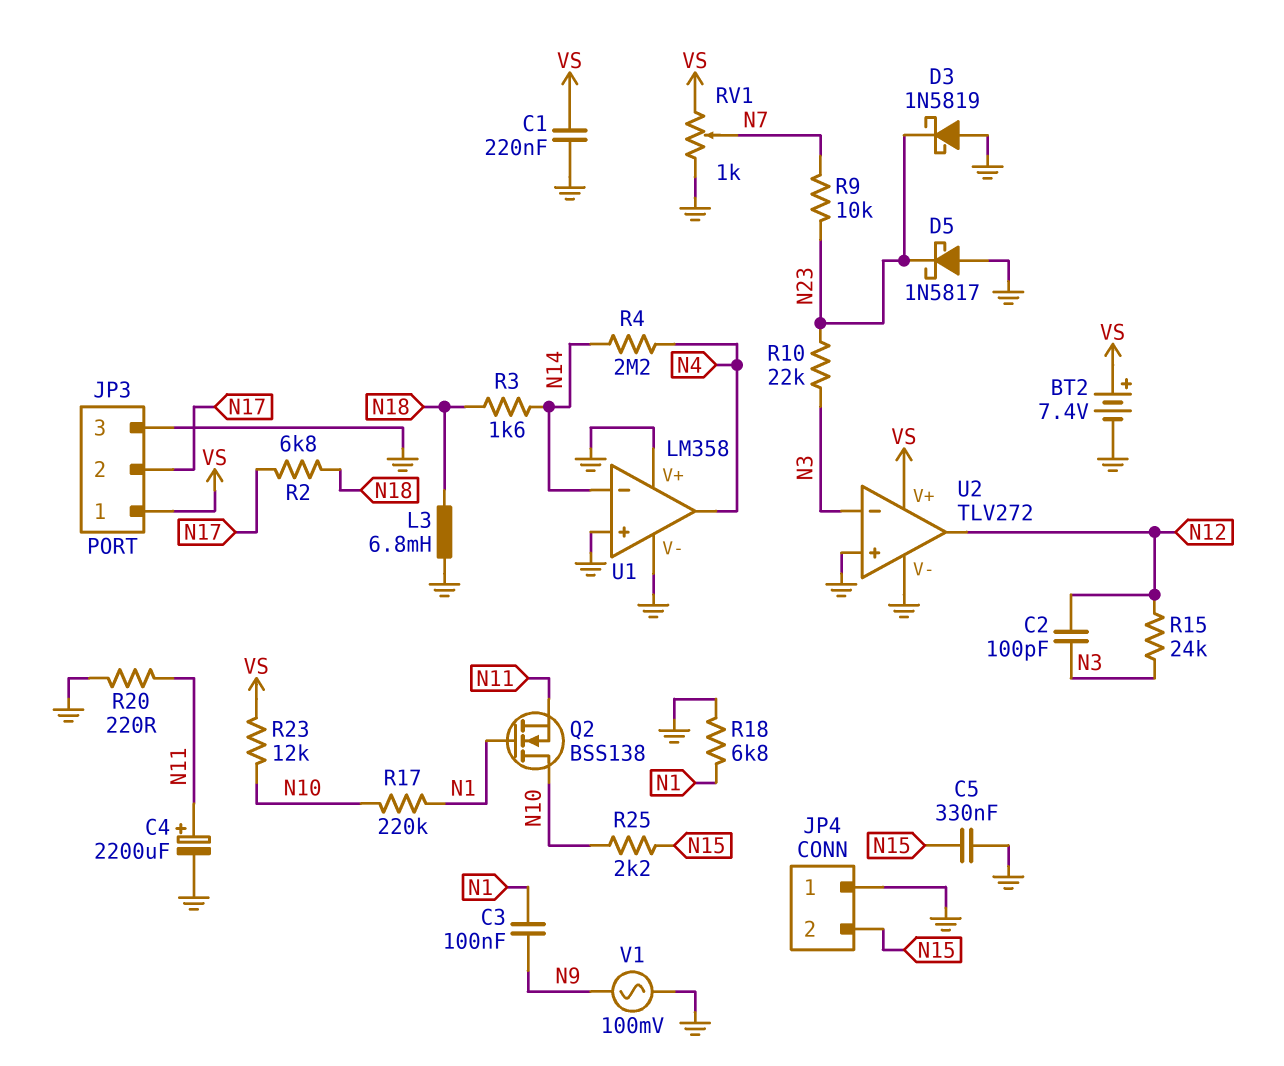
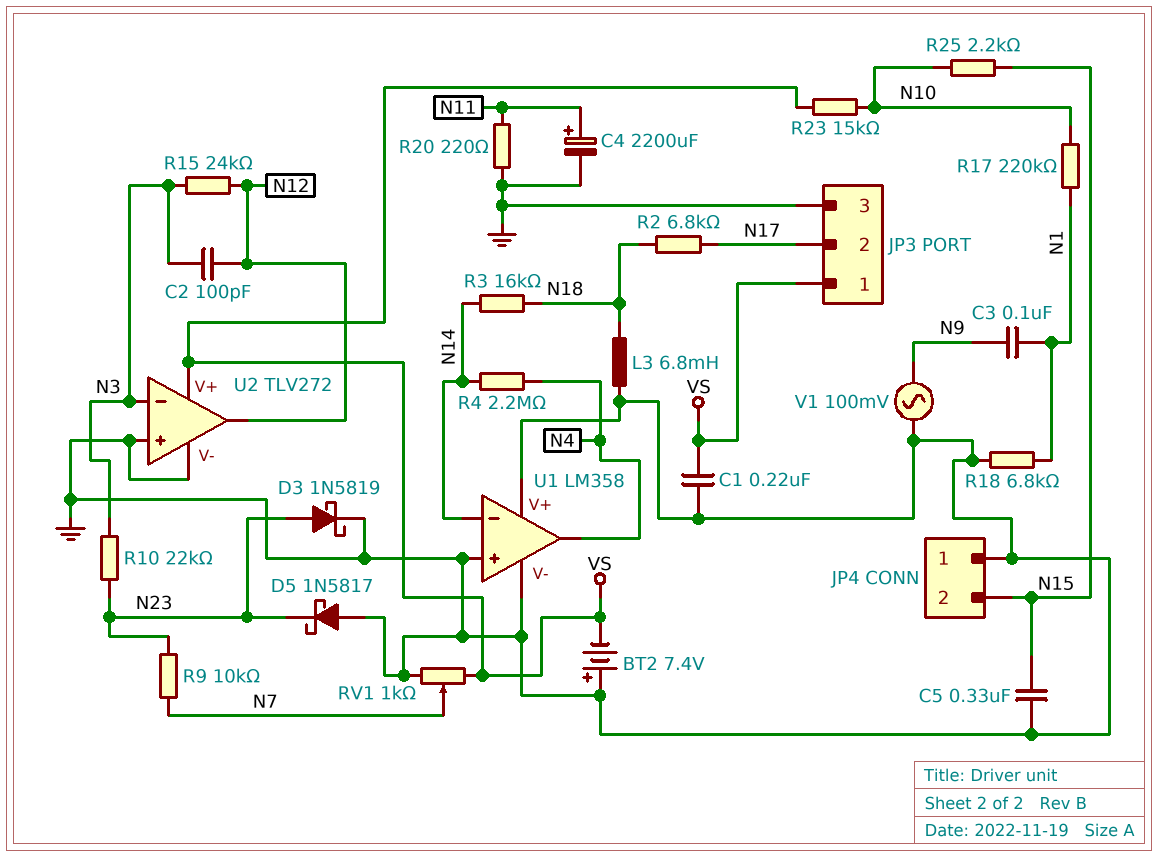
BT2: 7.4V (plus VS, minus GND) -> 7.4V (plus GND, minus VS)
D3: schottky 1N5819 (A GND, K N23) -> schottky 1N5819 (A N23, K GND)
Q2: NMOS BSS138 (G N1, D N10, S N11) -> none
R3: 1.6k (N14, N18) -> 16k (N14, N18)
R23: 12k (N10, VS) -> 15k (N10, VS)

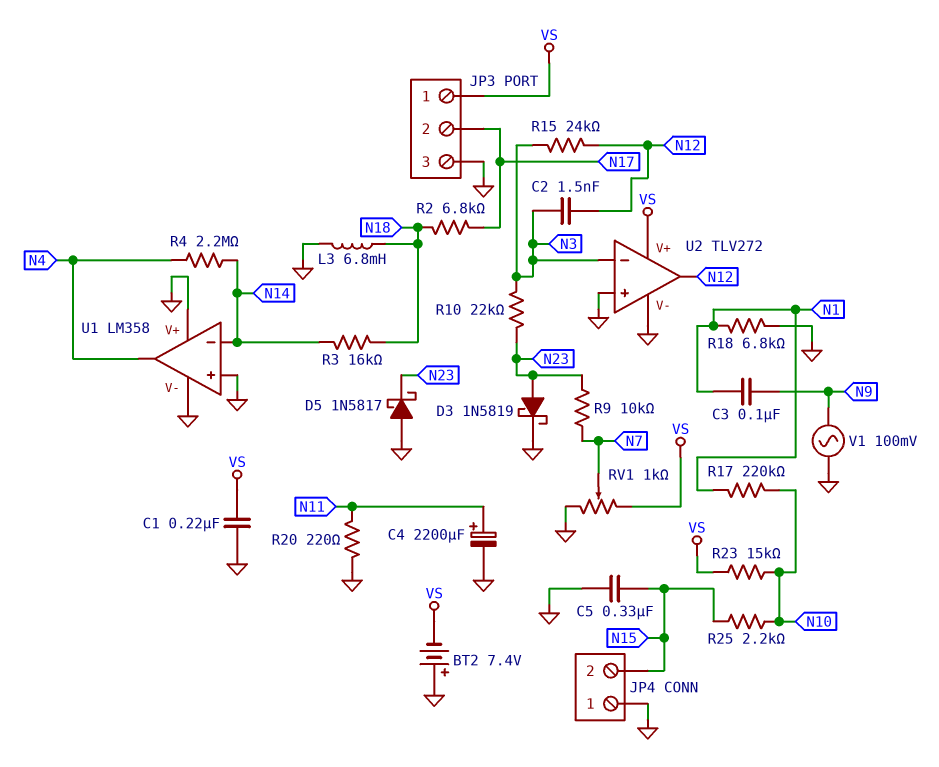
C2: 100pF (N3, N12) -> 1.5nF (N3, N12)

